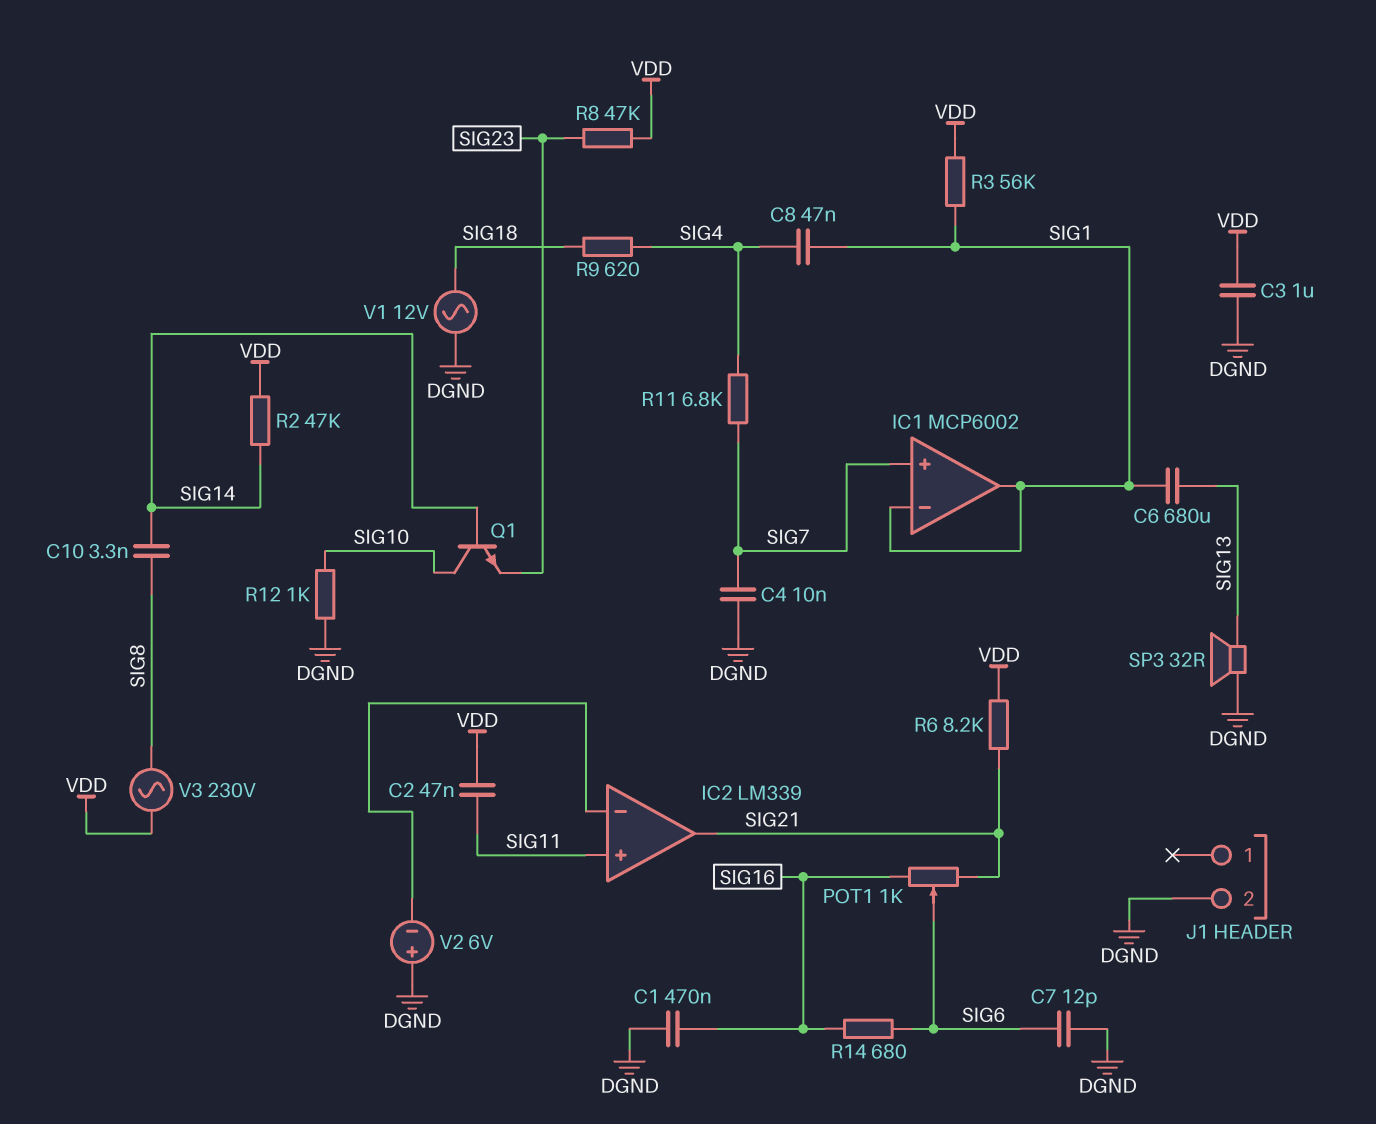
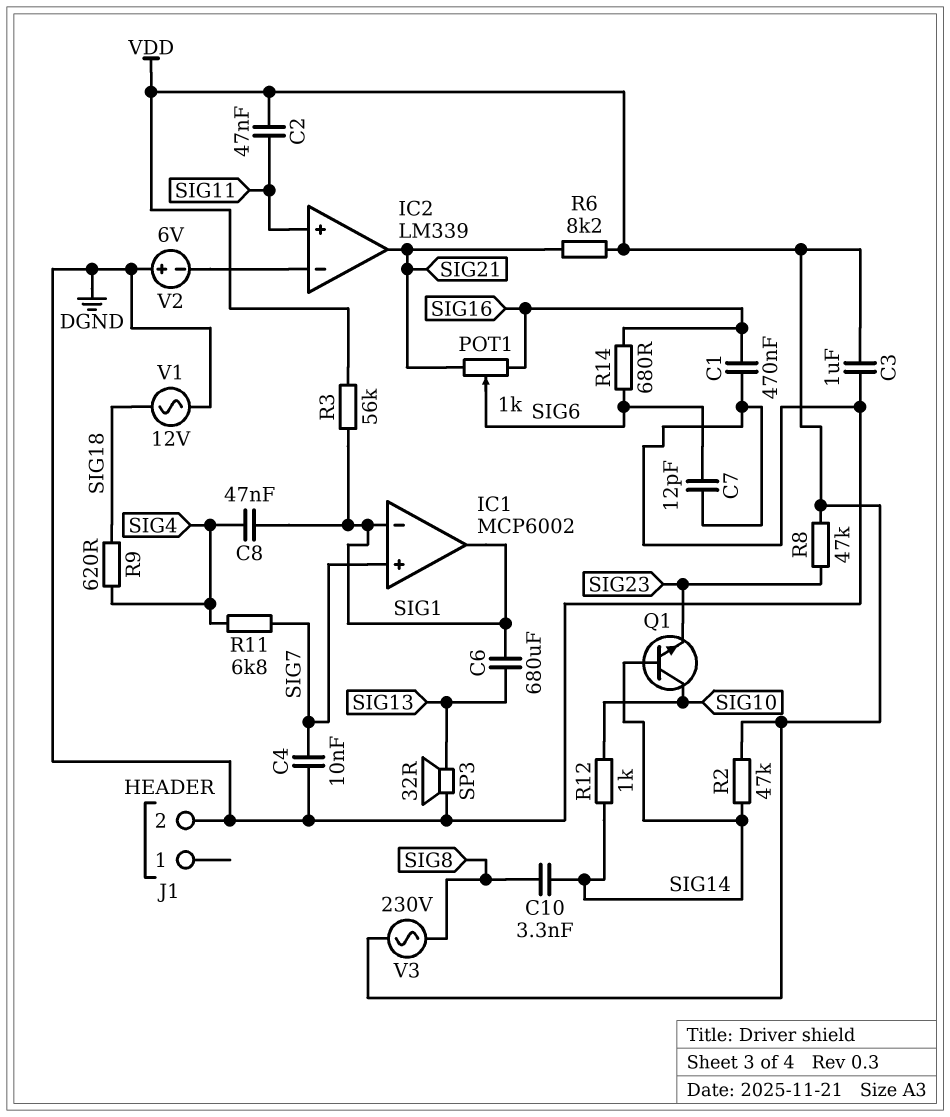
R12: 1k (DGND, SIG10) -> 1k (SIG10, SIG14)

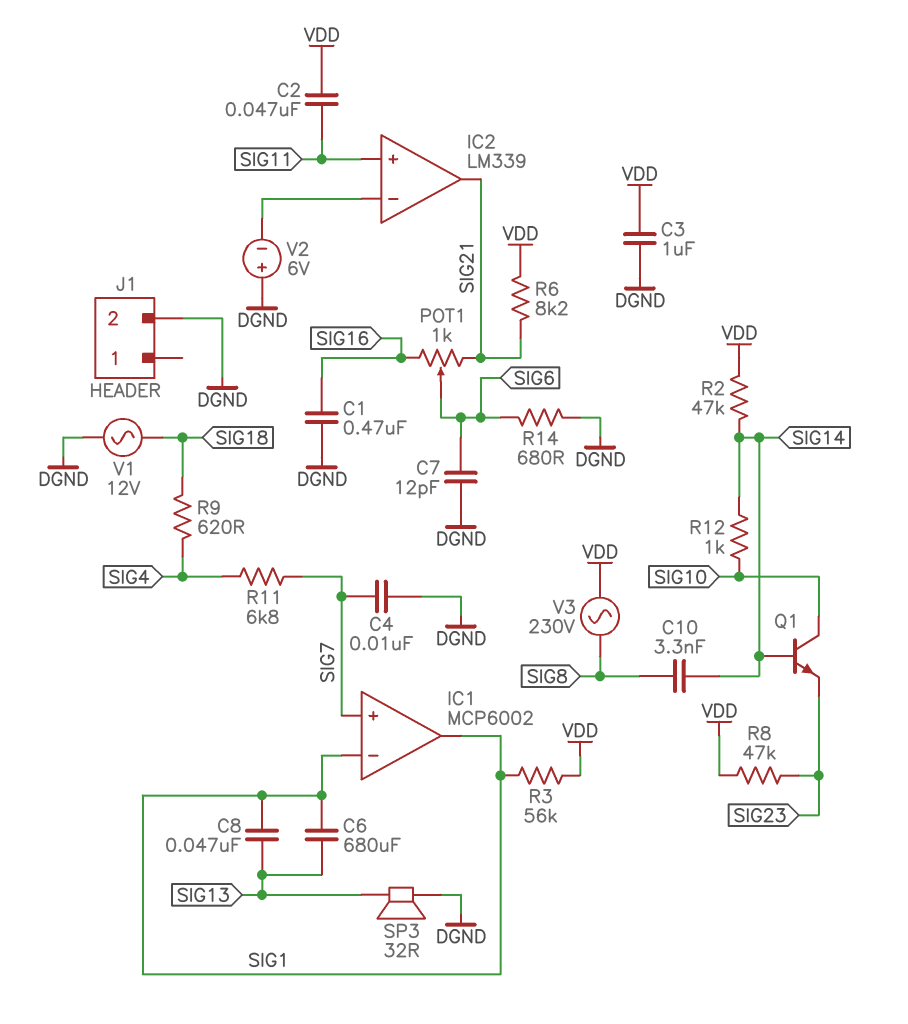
C8: 47nF (SIG1, SIG4) -> 47nF (SIG1, SIG13)
R14: 680 (SIG6, SIG16) -> 680 (DGND, SIG6)

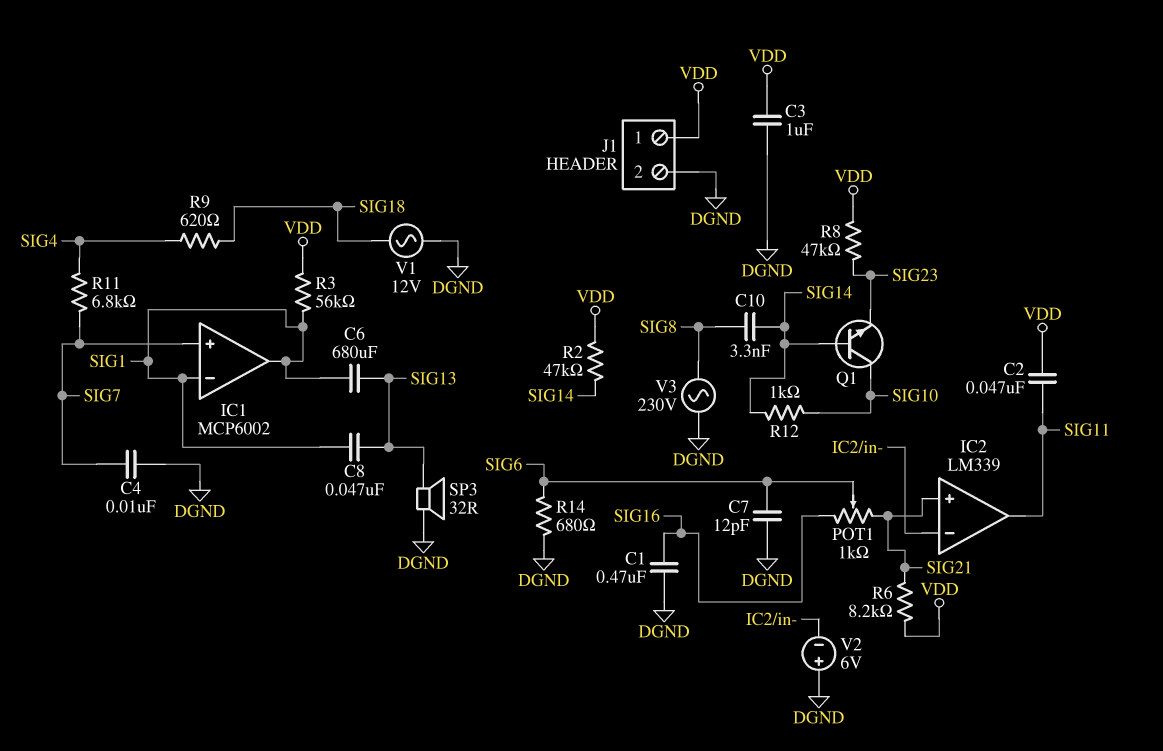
IC2 pin in+: SIG11 -> SIG21
IC2 pin out: SIG21 -> SIG11
J1 pin 1: none -> VDD
V3: AC 230V (SIG8, VDD) -> AC 230V (DGND, SIG8)

